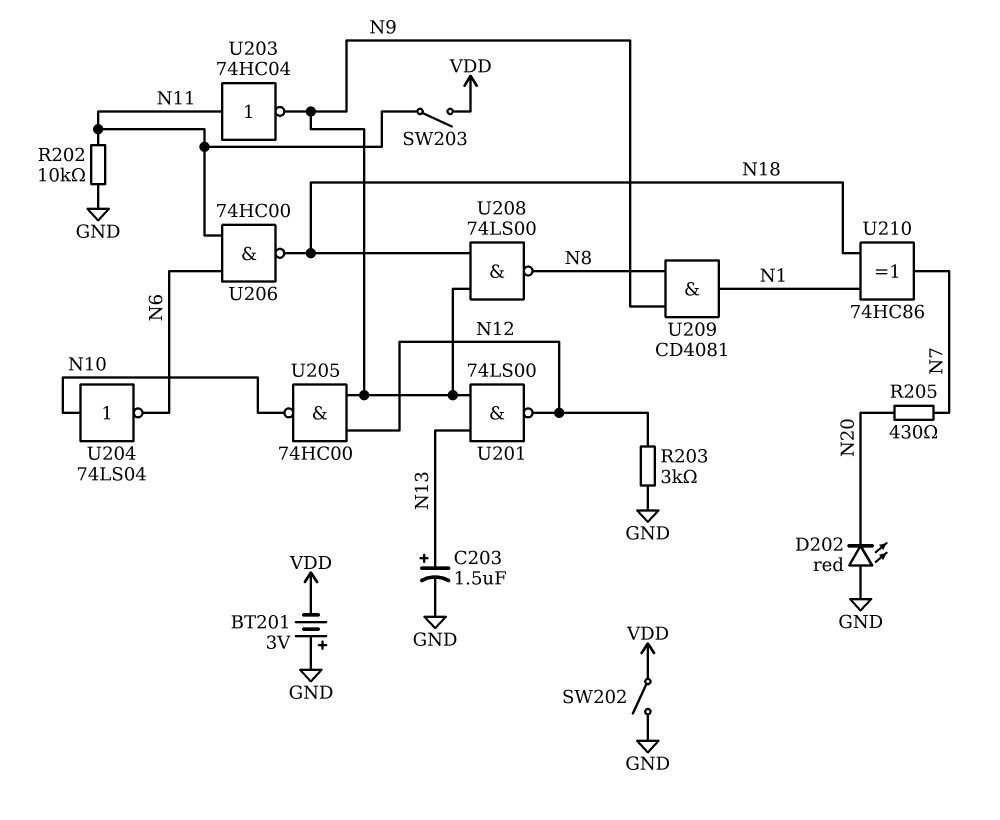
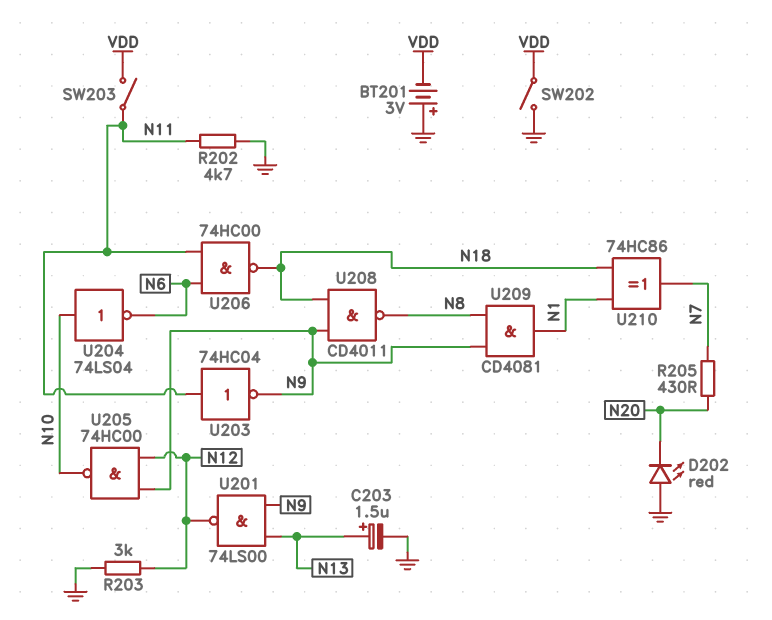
R202: 10k (GND, N11) -> 4.7k (GND, N11)
U208: NAND 74LS00 (in N9, in N18, out N8) -> NAND CD4011 (in N9, in N18, out N8)

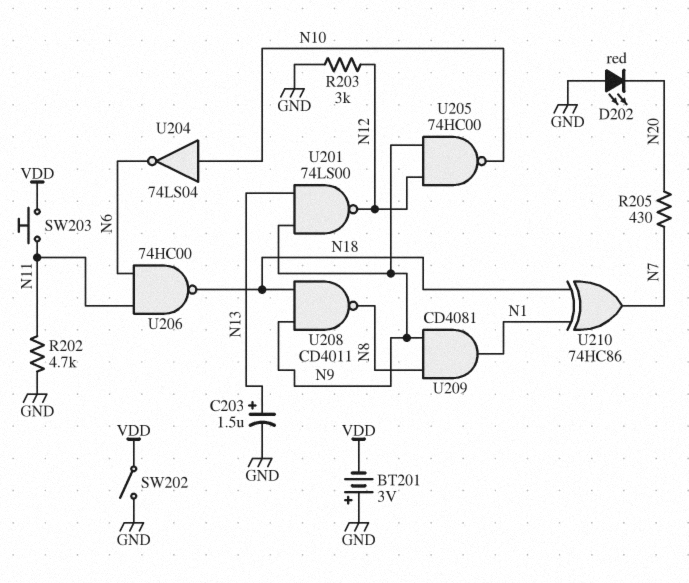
SW203: switch (N11, VDD) -> button (N11, VDD)
U203: NOT 74HC04 (in N11, out N9) -> none

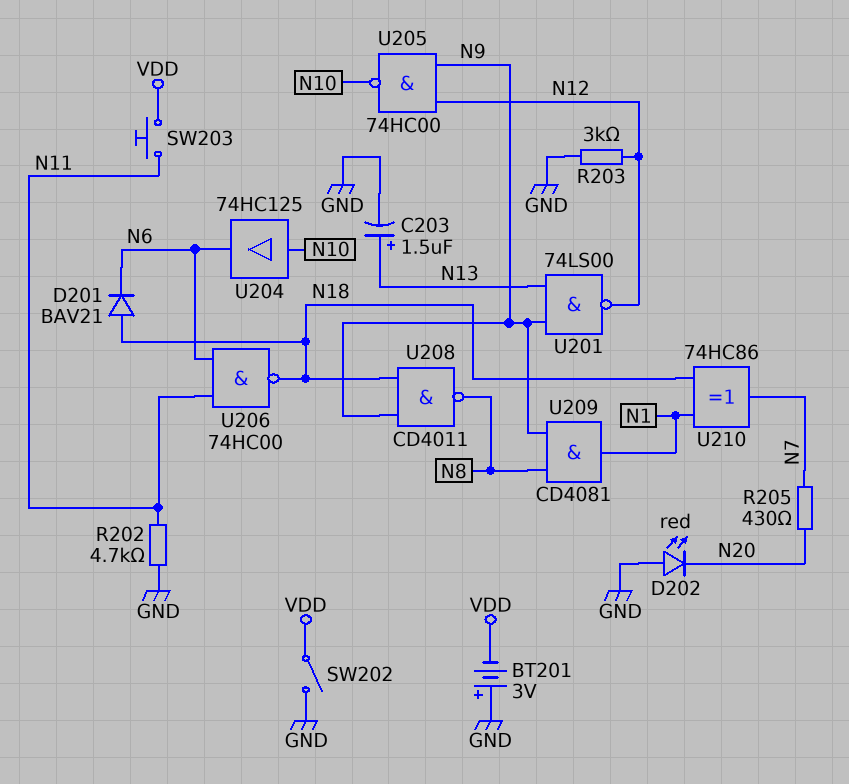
D201: none -> diode BAV21 (A N18, K N6)
U204: NOT 74LS04 (in N10, out N6) -> buffer 74HC125 (in N10, out N6)

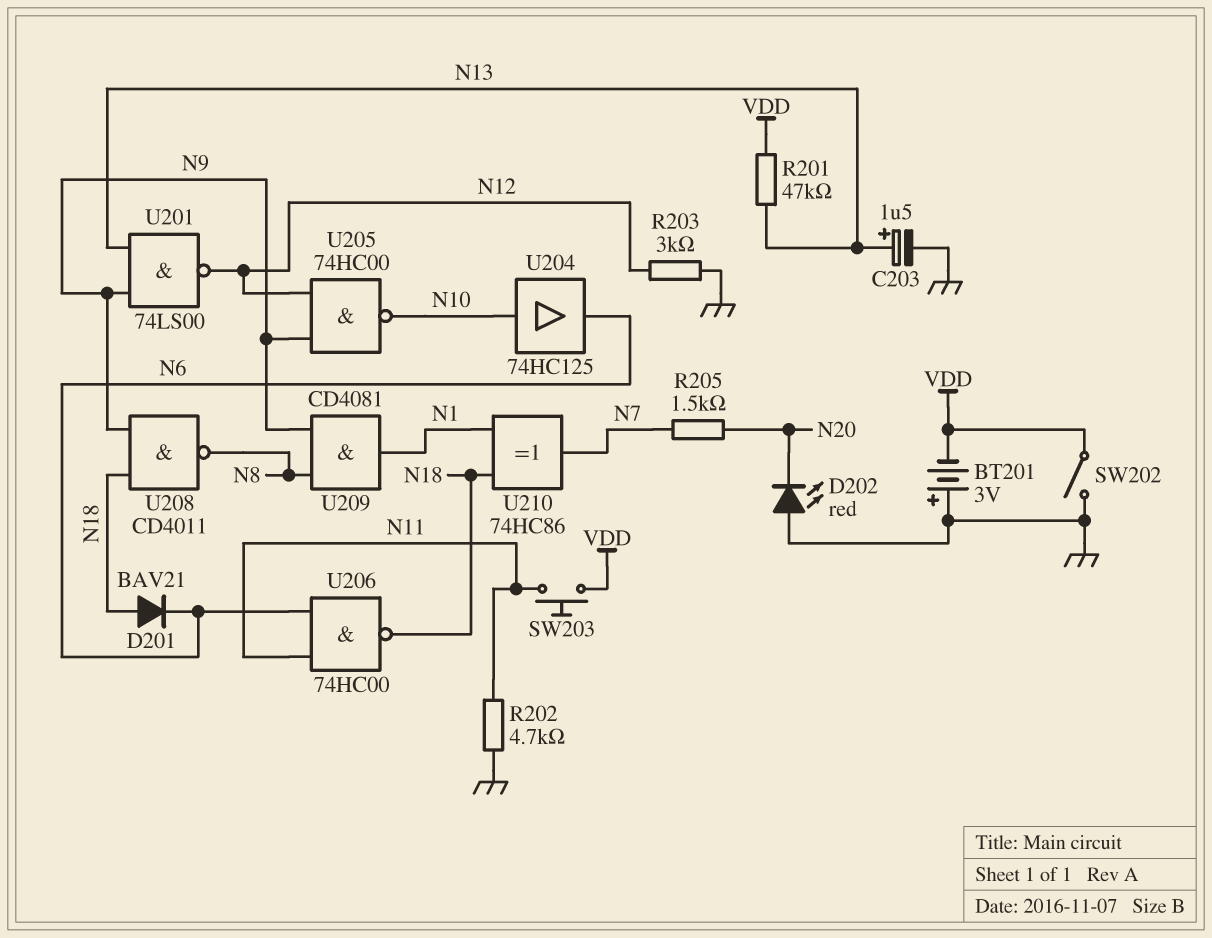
R201: none -> 47k (N13, VDD)
R205: 430 (N7, N20) -> 1.5k (N7, N20)

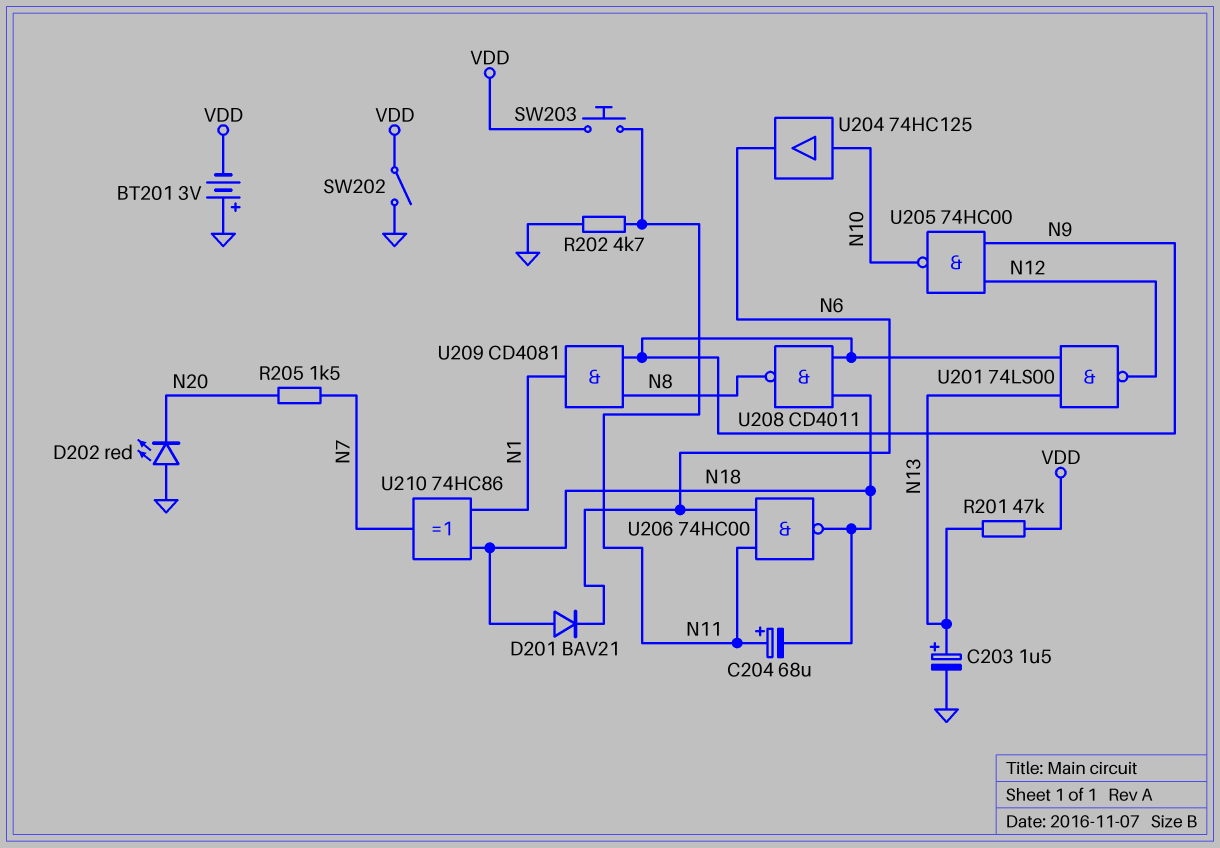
C204: none -> 68uF (plus N11, minus N18)
R203: 3k (GND, N12) -> none

